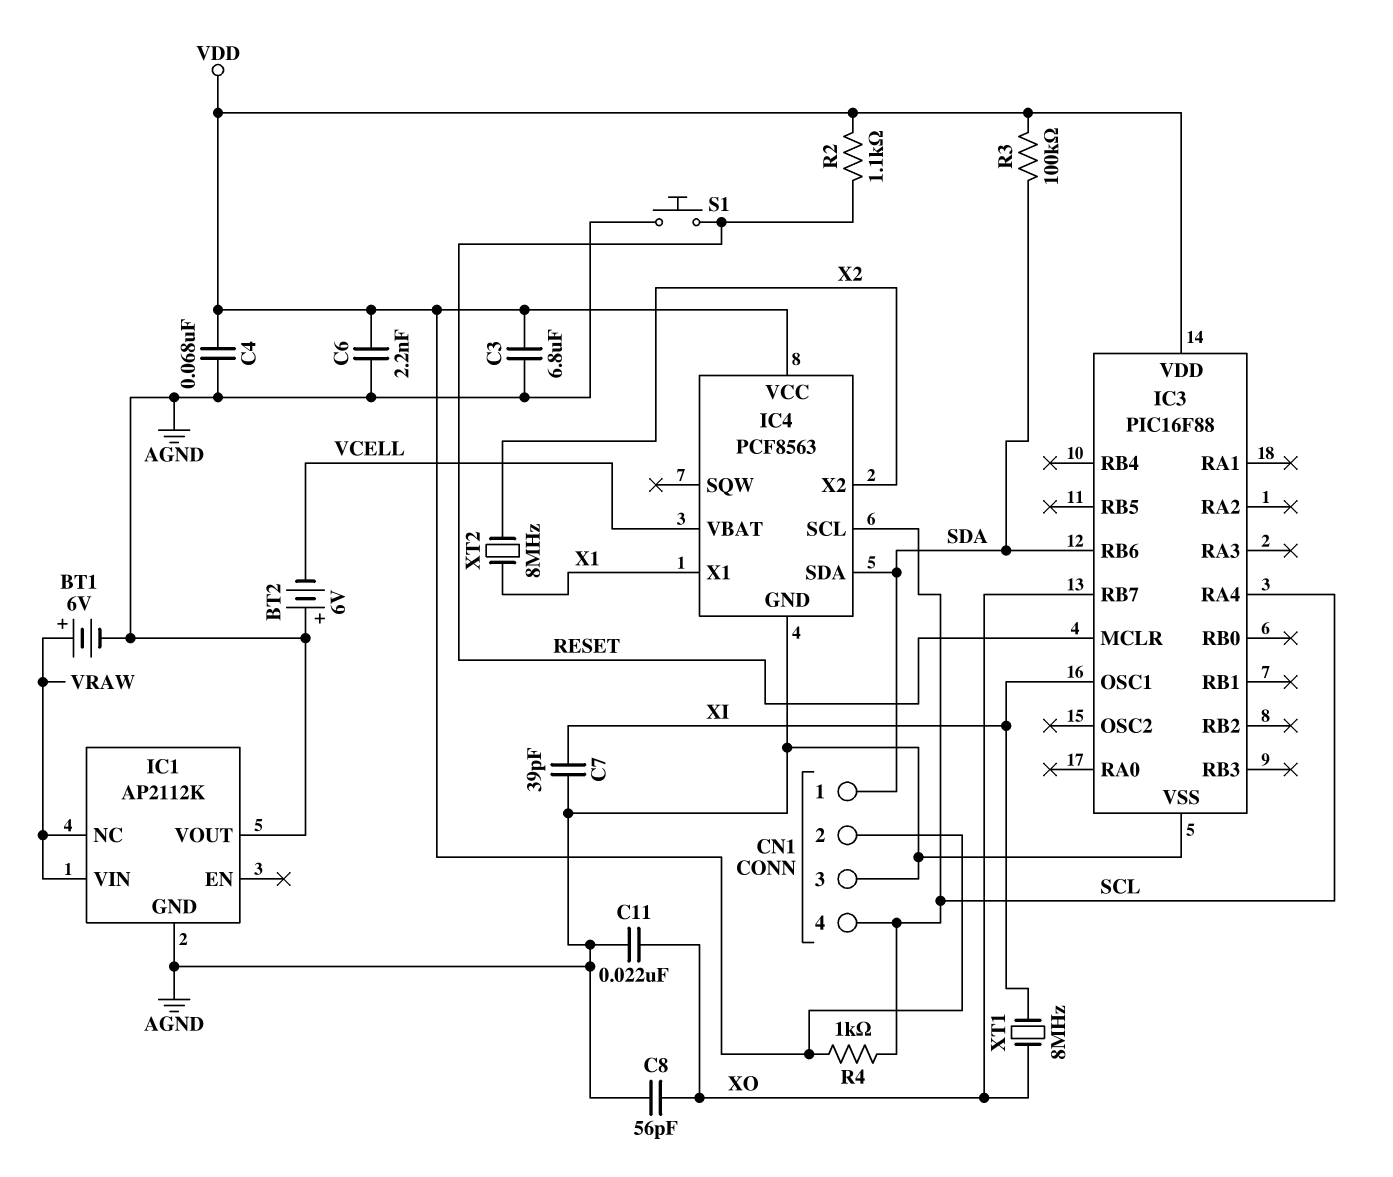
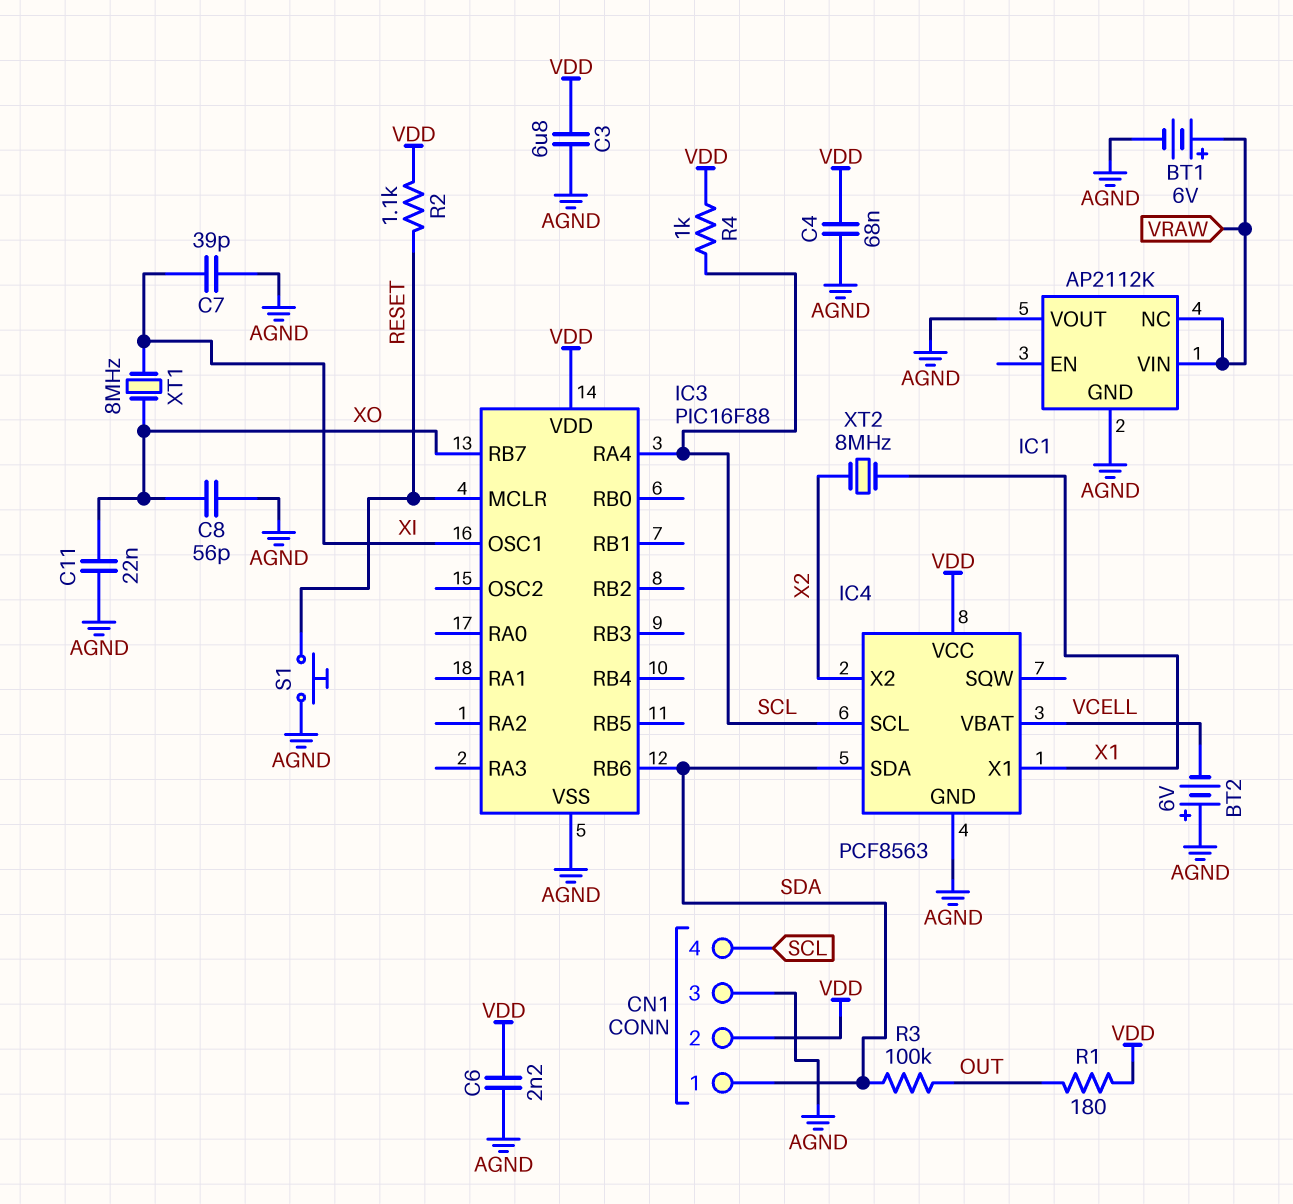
R1: none -> 180 (OUT, VDD)
R3: 100k (SDA, VDD) -> 100k (OUT, SDA)

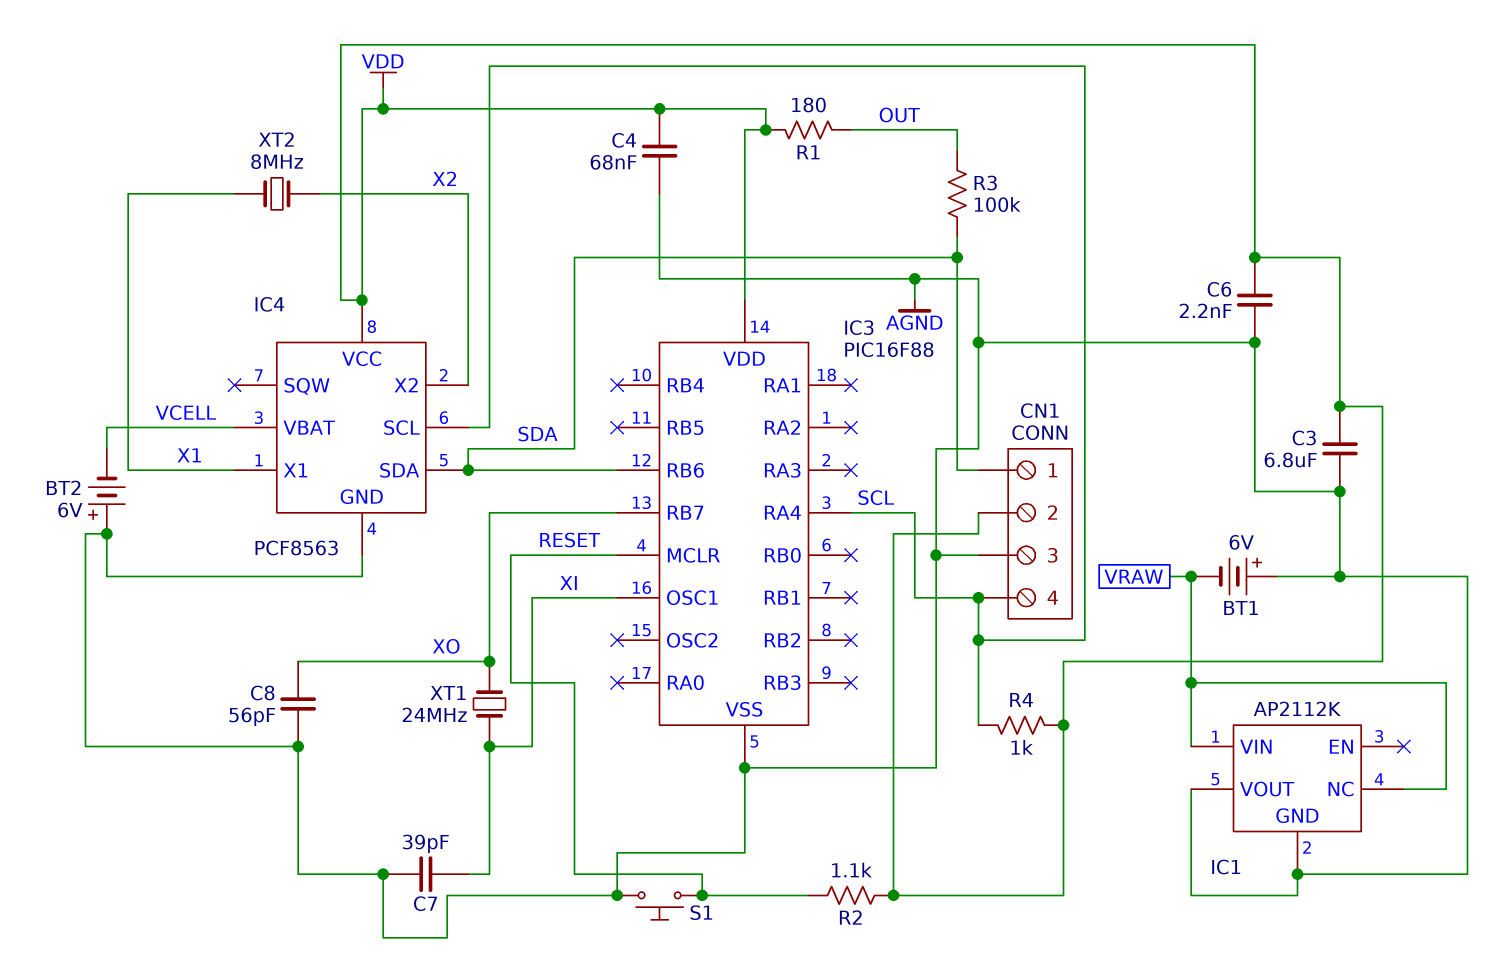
BT1: 6V (plus VRAW, minus AGND) -> 6V (plus AGND, minus VRAW)
C11: 22nF (AGND, XO) -> none
XT1: 8MHz (XI, XO) -> 24MHz (XI, XO)

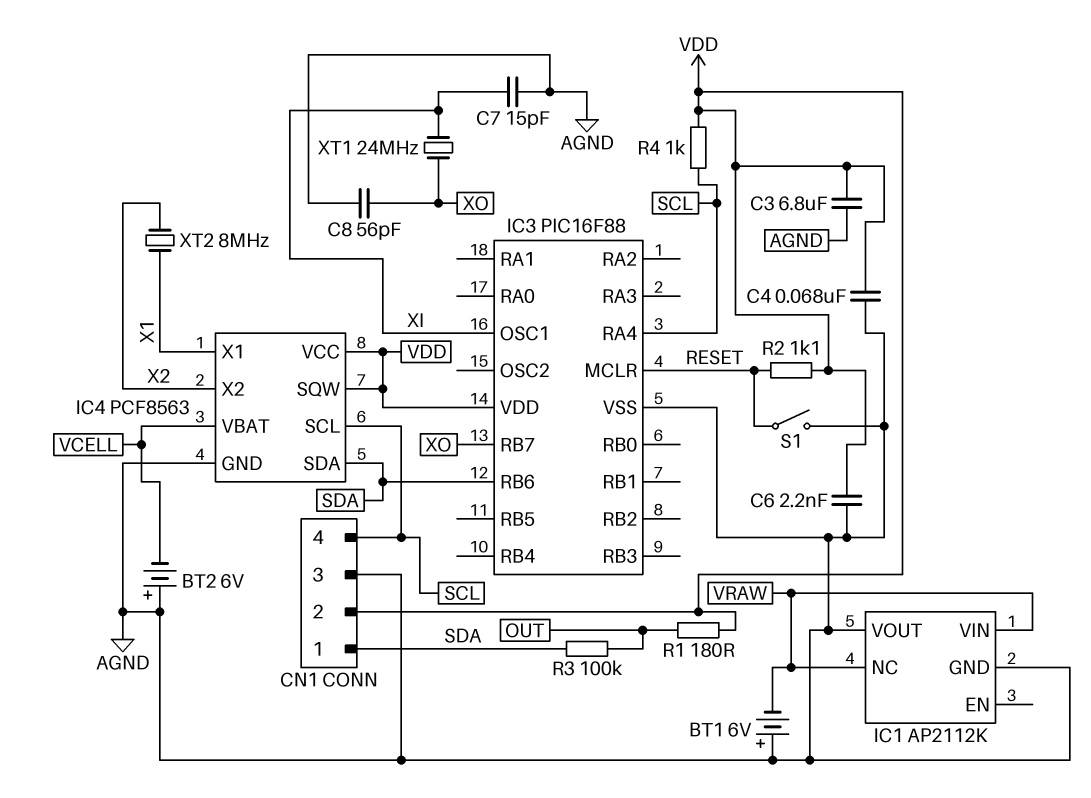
C7: 39pF (AGND, XI) -> 15pF (AGND, XI)
IC4 pin SQW: none -> VDD
S1: button (AGND, RESET) -> switch (AGND, RESET)

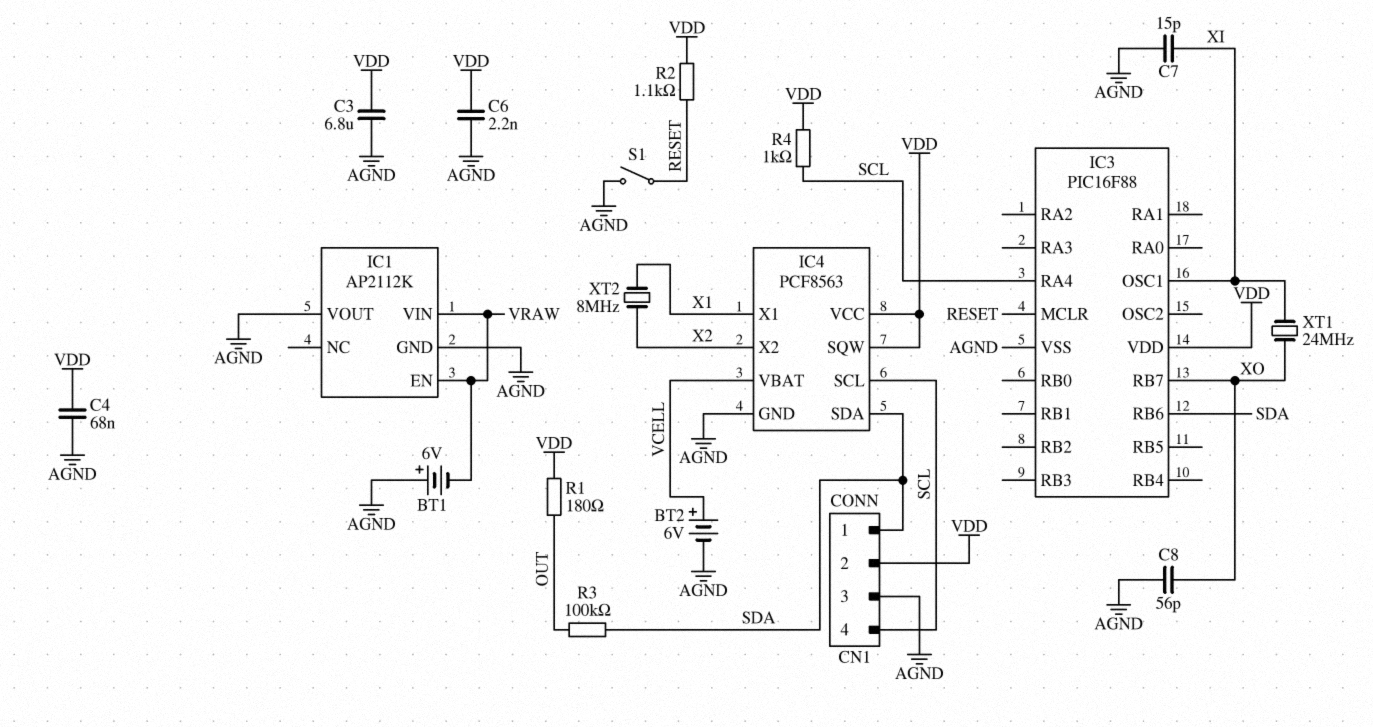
BT2: 6V (plus AGND, minus VCELL) -> 6V (plus VCELL, minus AGND)
IC1 pin EN: none -> VRAW
IC1 pin NC: VRAW -> none

